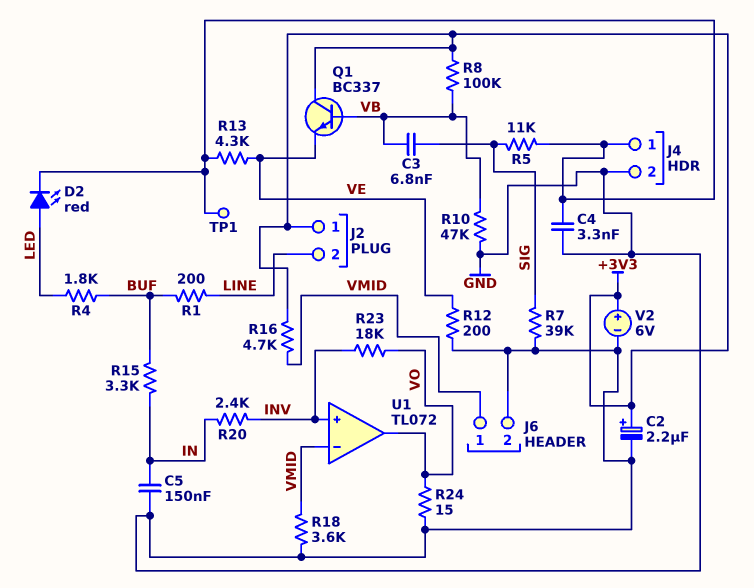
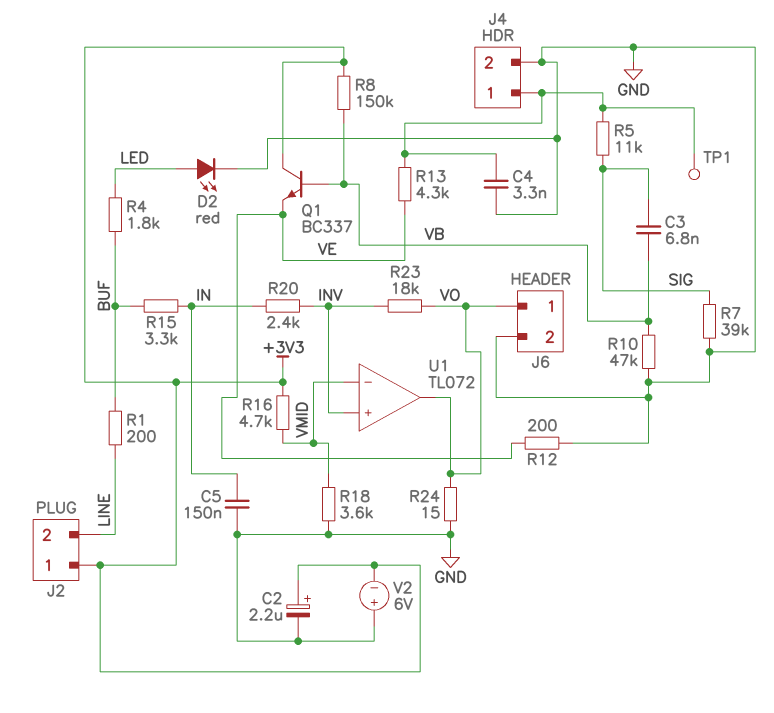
D2: LED red (A LED, K J4/1) -> LED red (A LED, K GND)
J6 pin 1: VMID -> VO
R8: 100k (+3V3, VB) -> 150k (+3V3, VB)
V2: 6V (plus +3V3, minus GND) -> 6V (plus GND, minus +3V3)

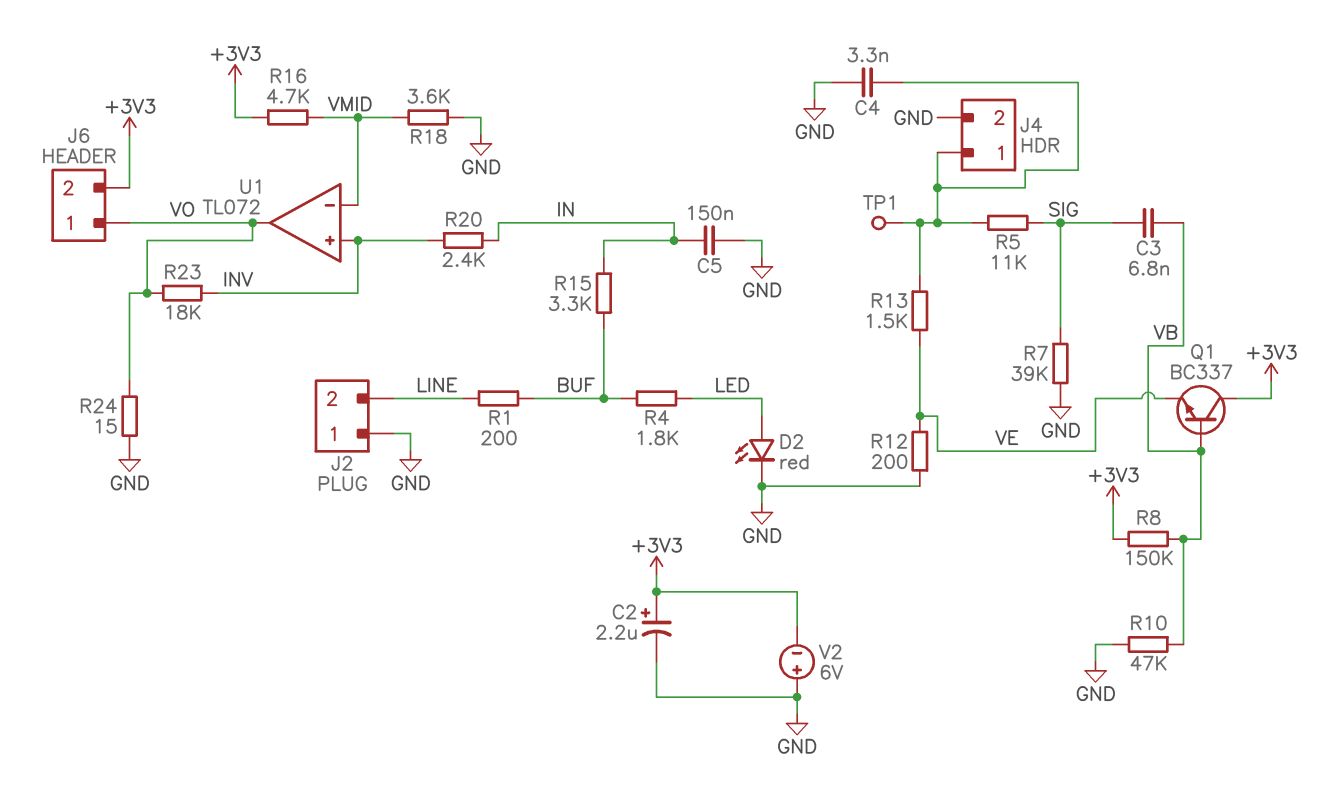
J2 pin 1: +3V3 -> GND
J6 pin 2: GND -> +3V3
R13: 4.3k (J4/1, VE) -> 1.5k (J4/1, VE)

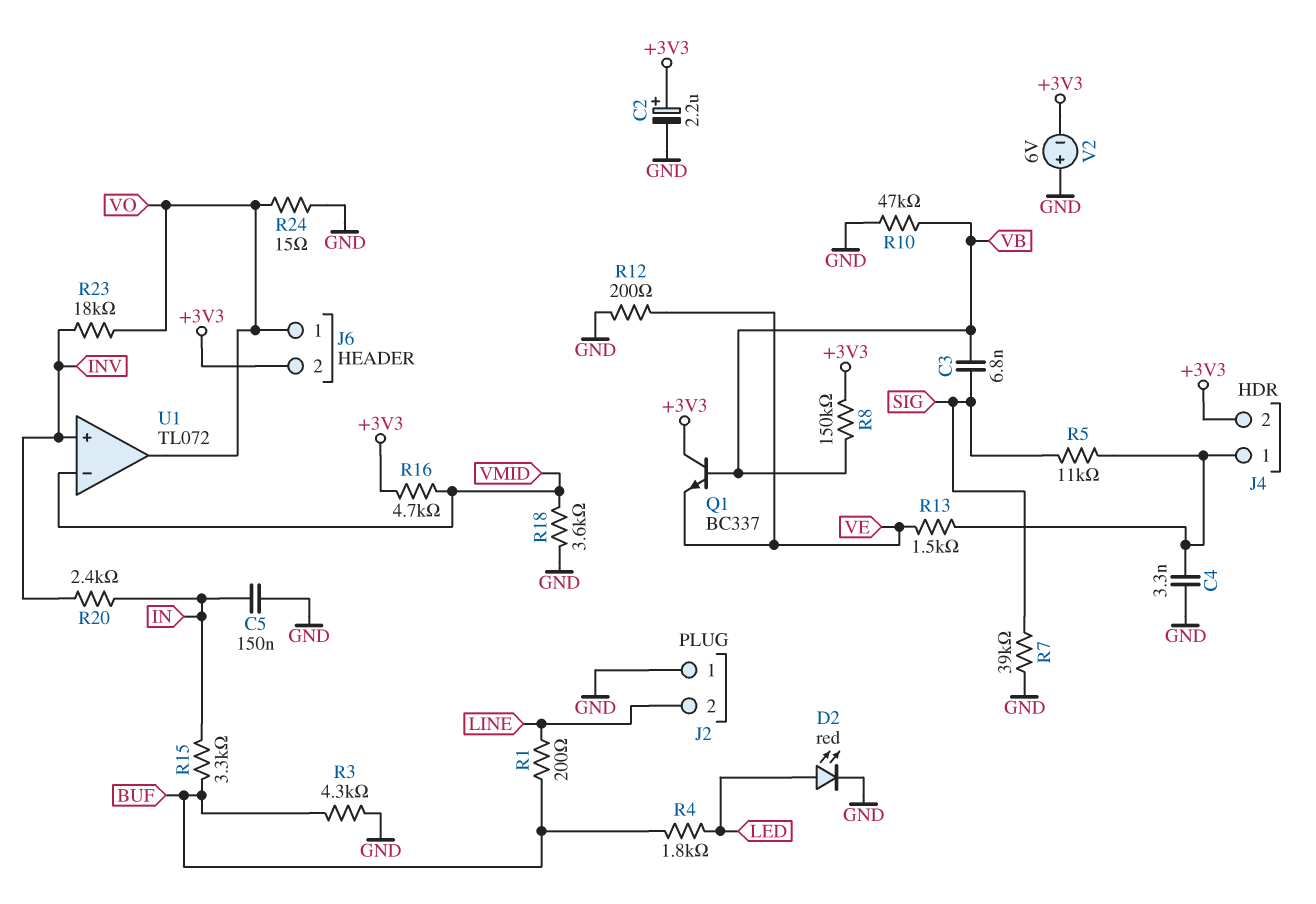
J4 pin 2: GND -> +3V3
R3: none -> 4.3k (BUF, GND)
TP1: test point (J4/1) -> none

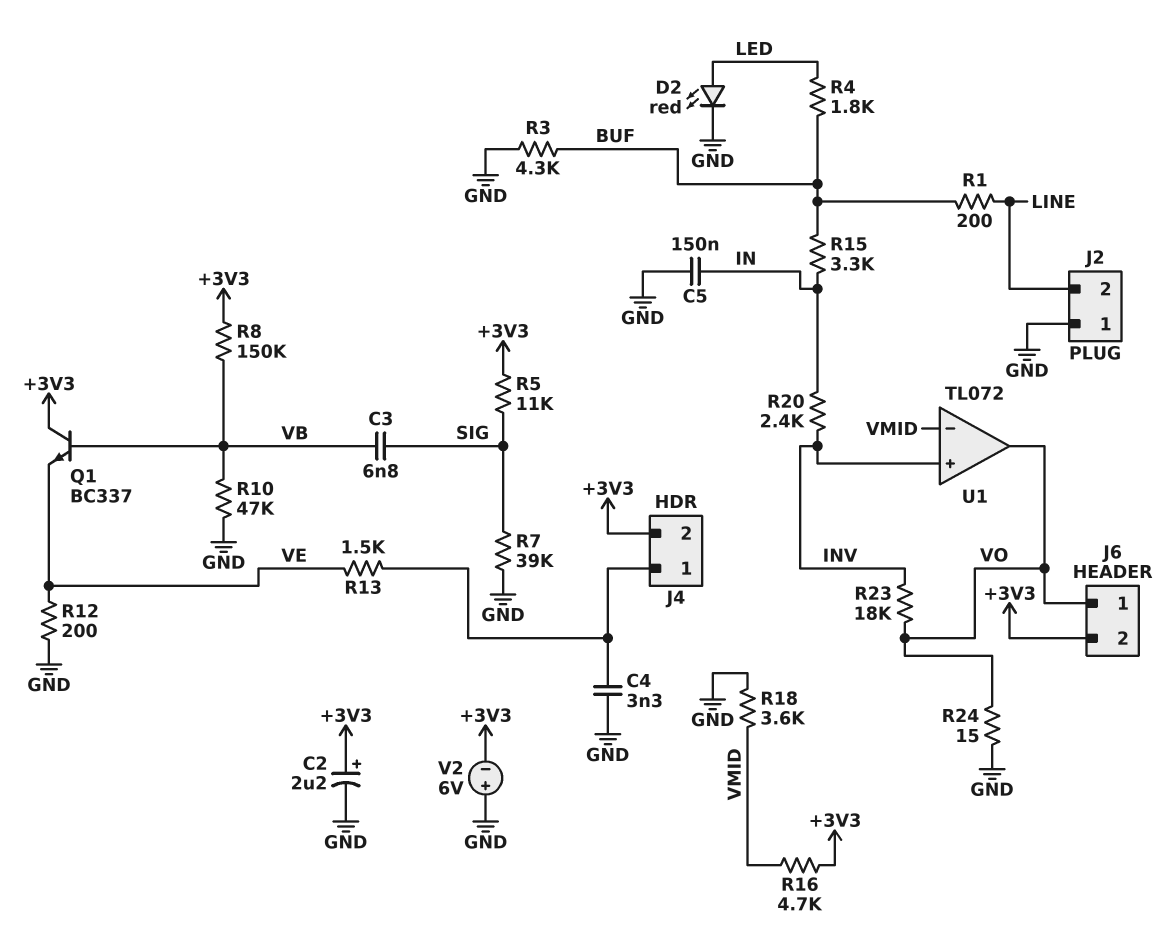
R5: 11k (J4/1, SIG) -> 11k (+3V3, SIG)

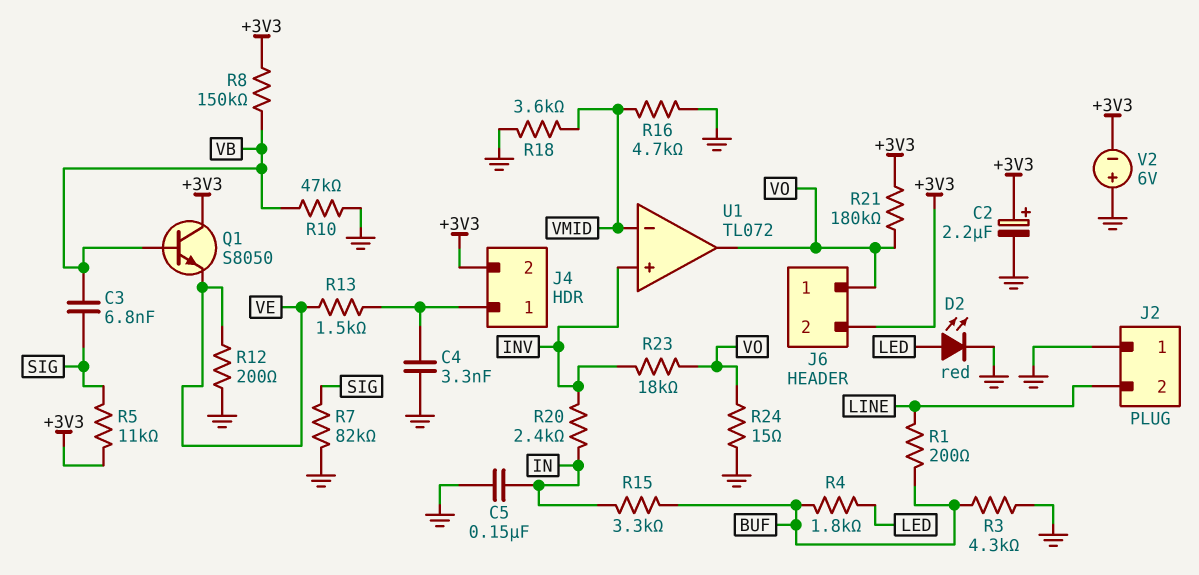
Q1: NPN BC337 (B VB, C +3V3, E VE) -> NPN S8050 (B VB, C +3V3, E VE)
R7: 39k (GND, SIG) -> 82k (GND, SIG)
R16: 4.7k (+3V3, VMID) -> 4.7k (GND, VMID)
R21: none -> 180k (+3V3, VO)

